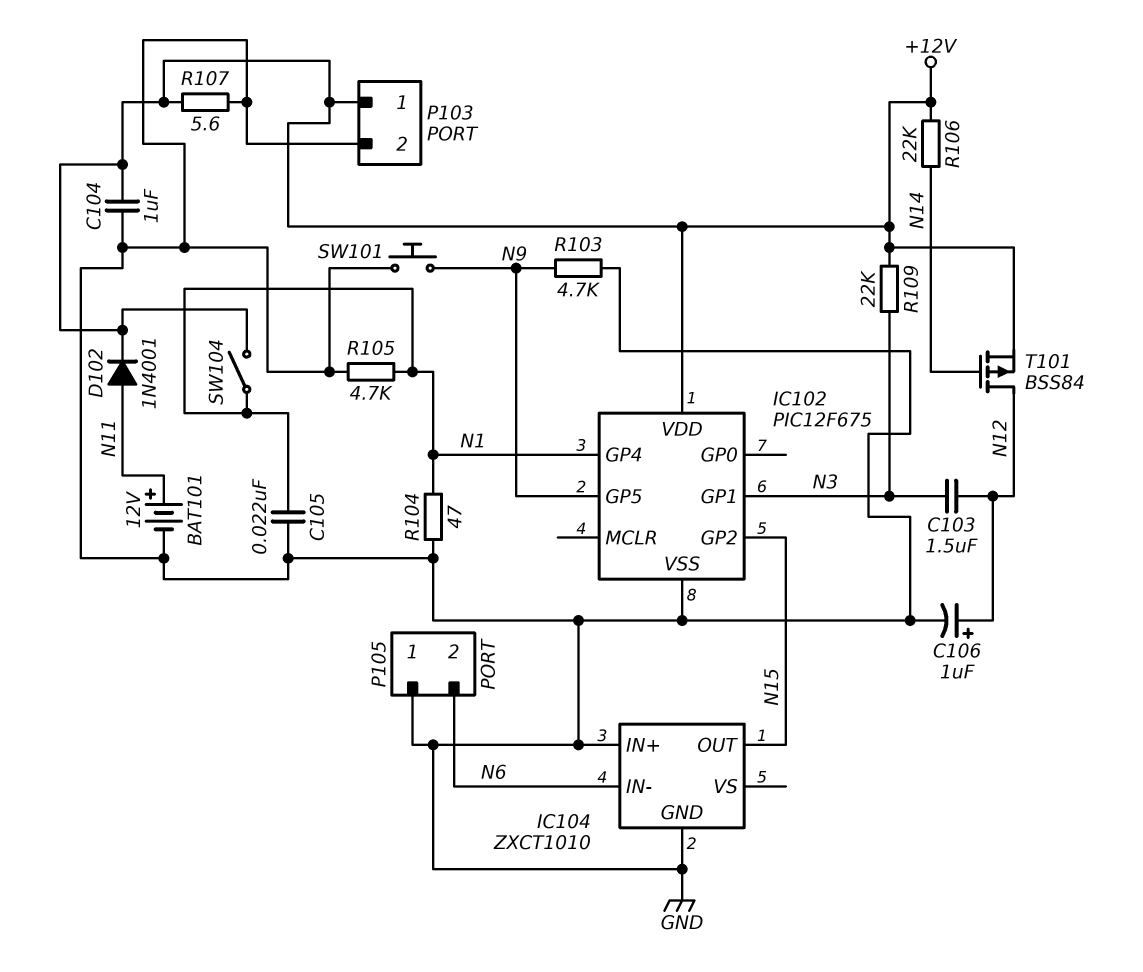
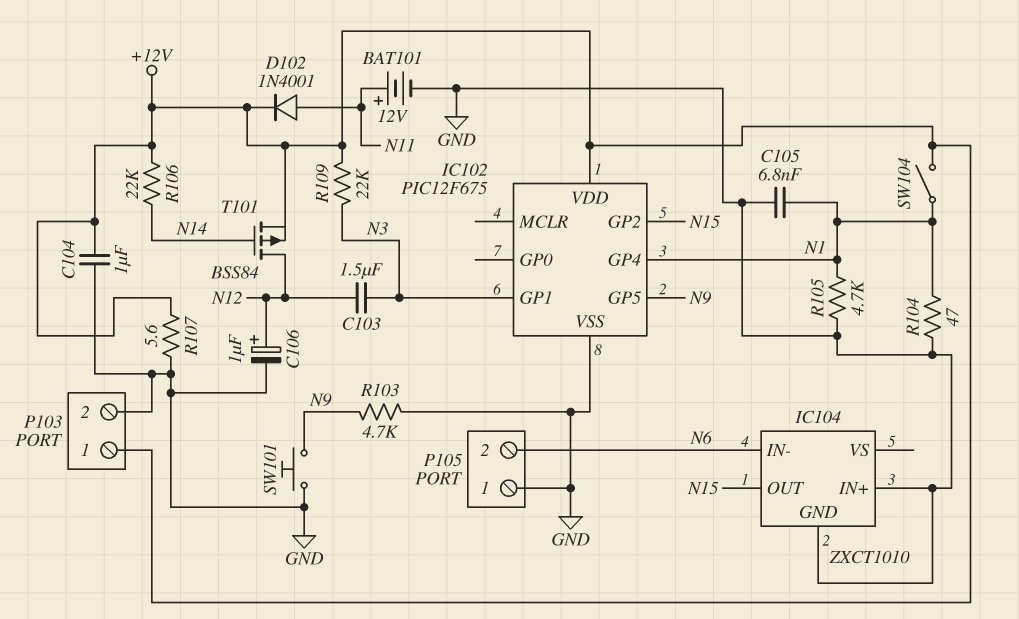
C105: 22nF (GND, N1) -> 6.8nF (GND, N1)

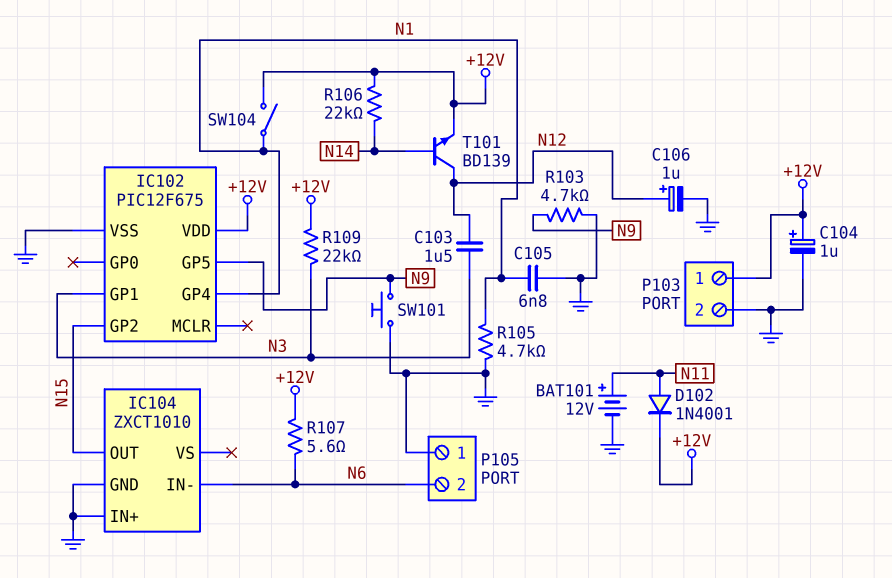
C104: 1uF (+12V, GND) -> 1uF (plus +12V, minus GND)
R104: 47 (GND, N1) -> none
R107: 5.6 (+12V, GND) -> 5.6 (+12V, N6)
T101: PMOS BSS84 (G N14, D N12, S +12V) -> NPN BD139 (B N14, C N12, E +12V)

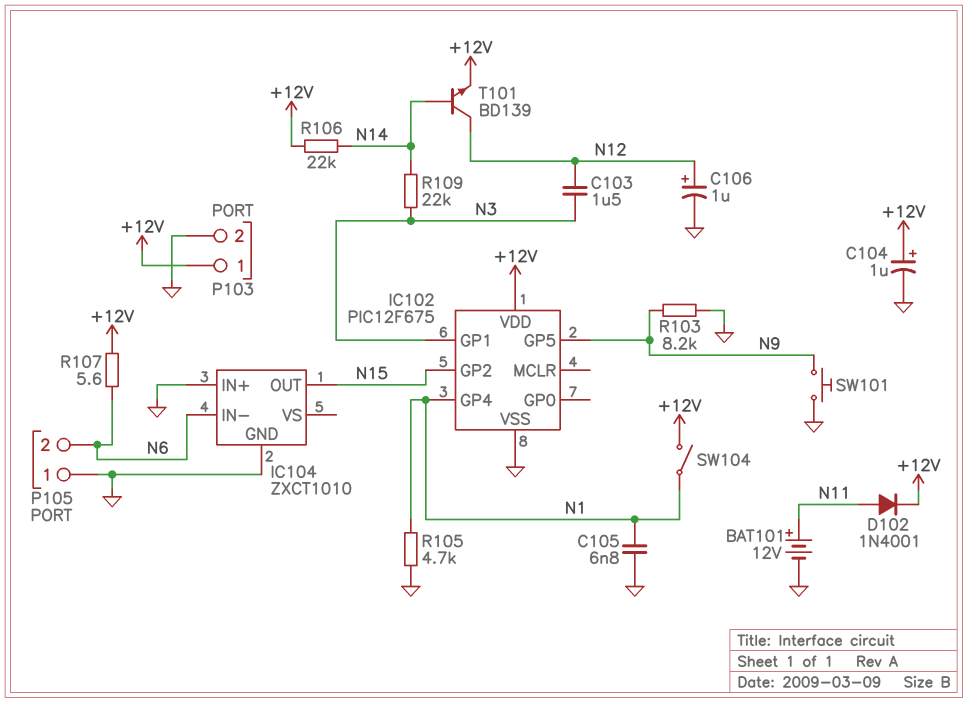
R103: 4.7k (GND, N9) -> 8.2k (GND, N9)
R109: 22k (+12V, N3) -> 22k (N3, N14)

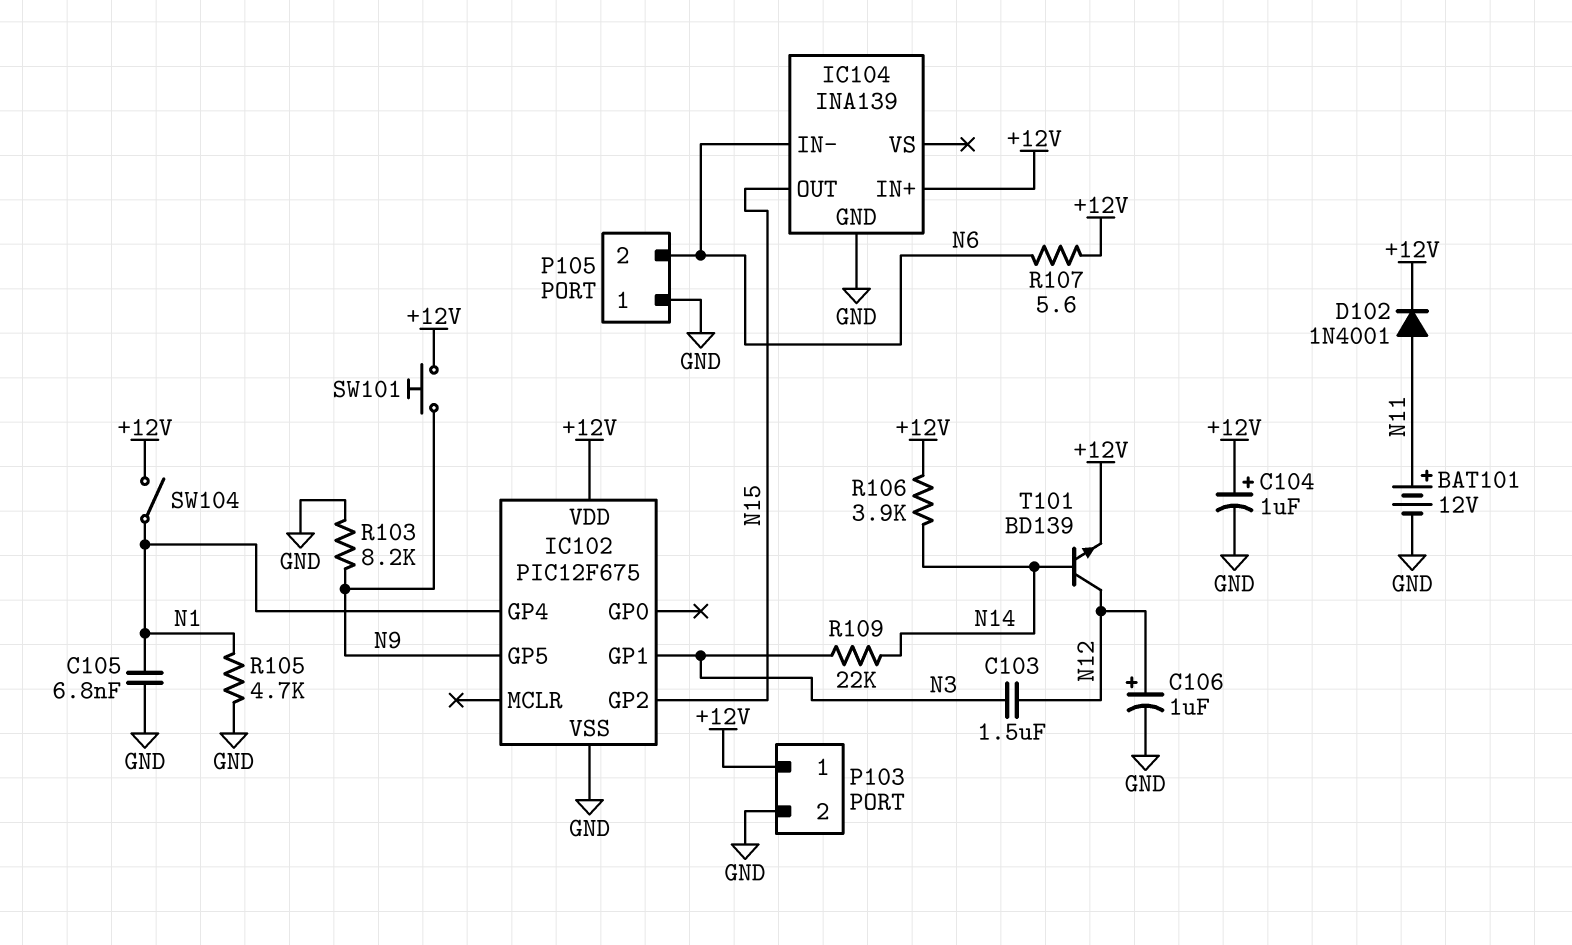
IC104: ZXCT1010 -> INA139
IC104 pin IN+: GND -> +12V
R106: 22k (+12V, N14) -> 3.9k (+12V, N14)
SW101: button (GND, N9) -> button (+12V, N9)

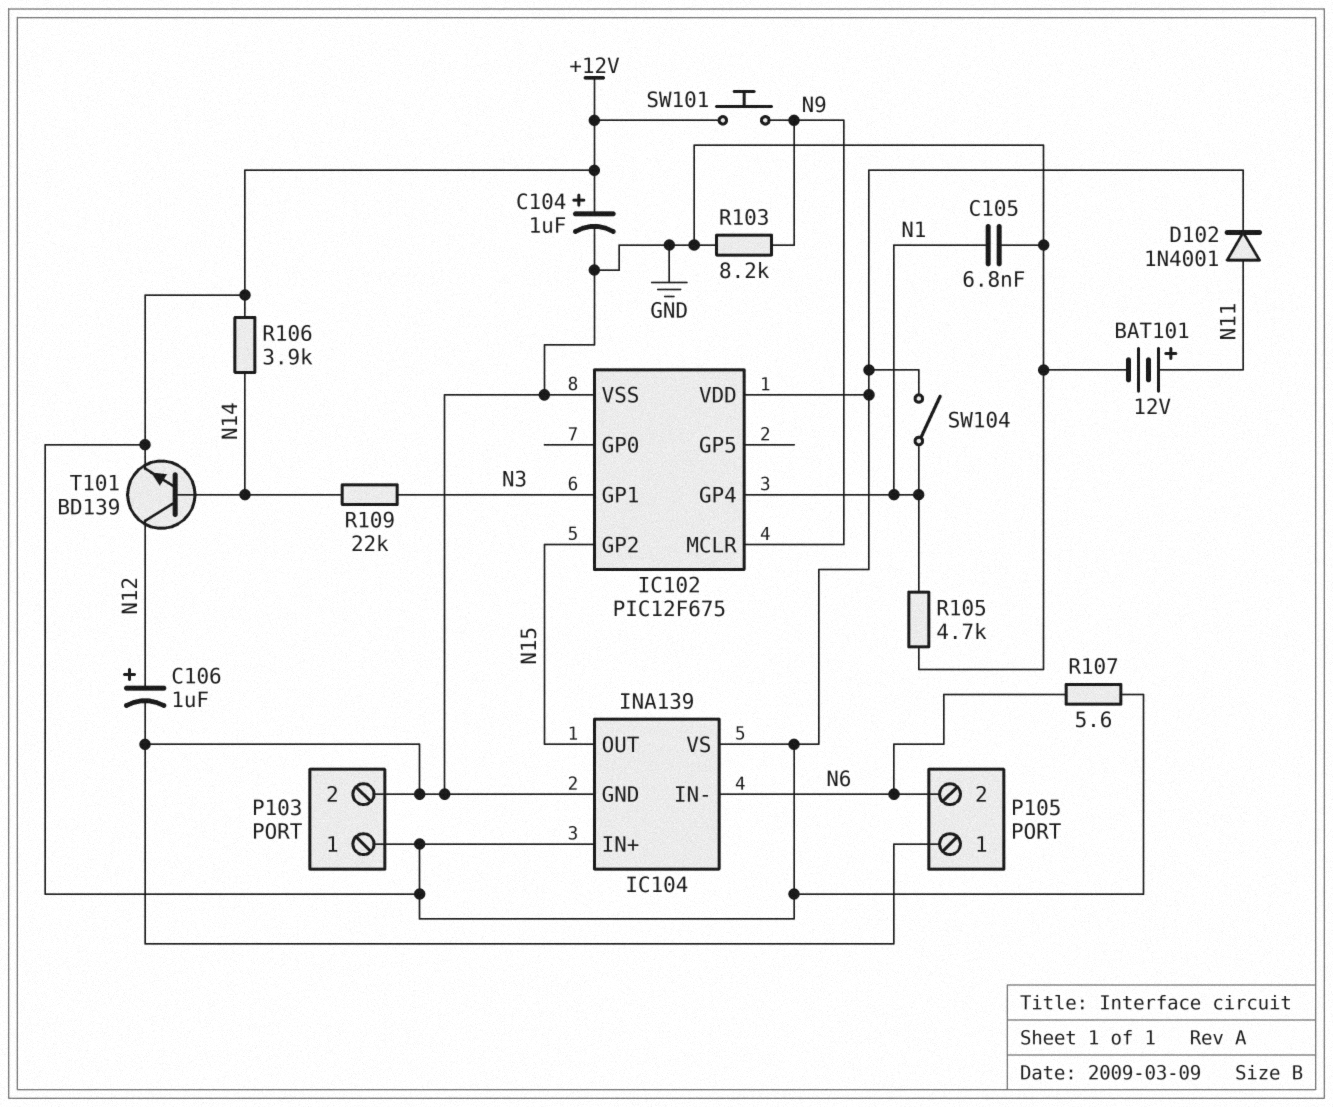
C103: 1.5uF (N3, N12) -> none
IC102 pin GP5: N9 -> none
IC102 pin MCLR: none -> N9
IC104 pin VS: none -> +12V

